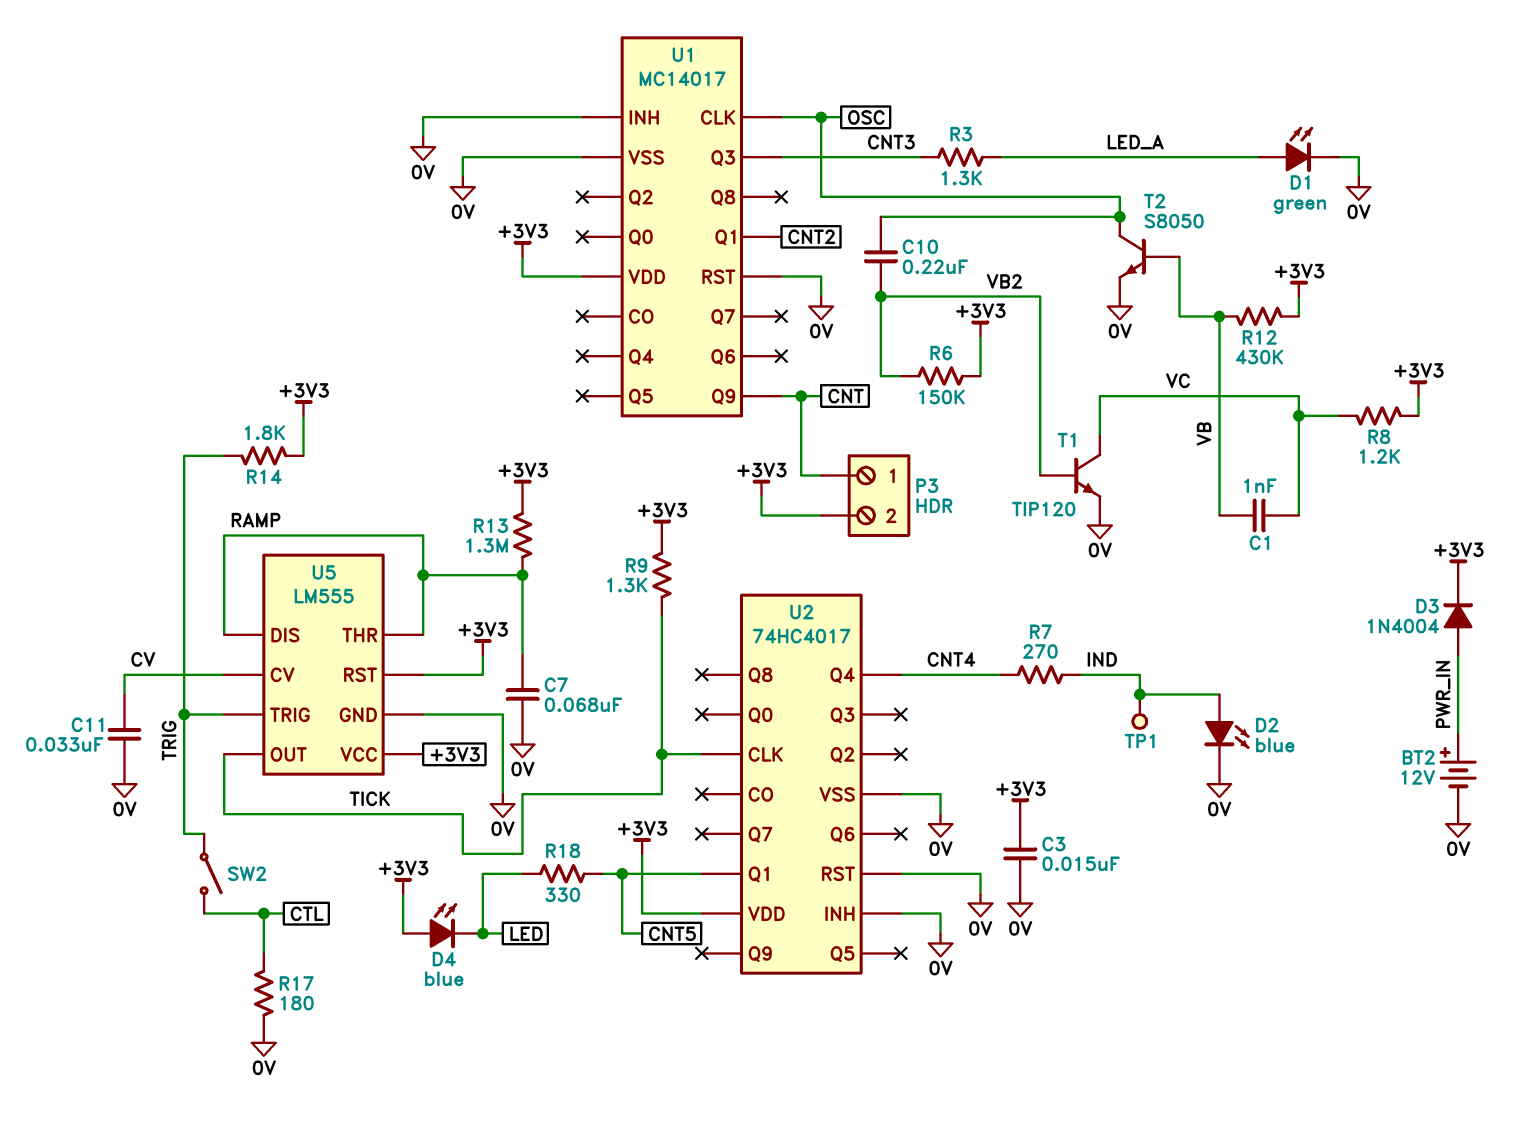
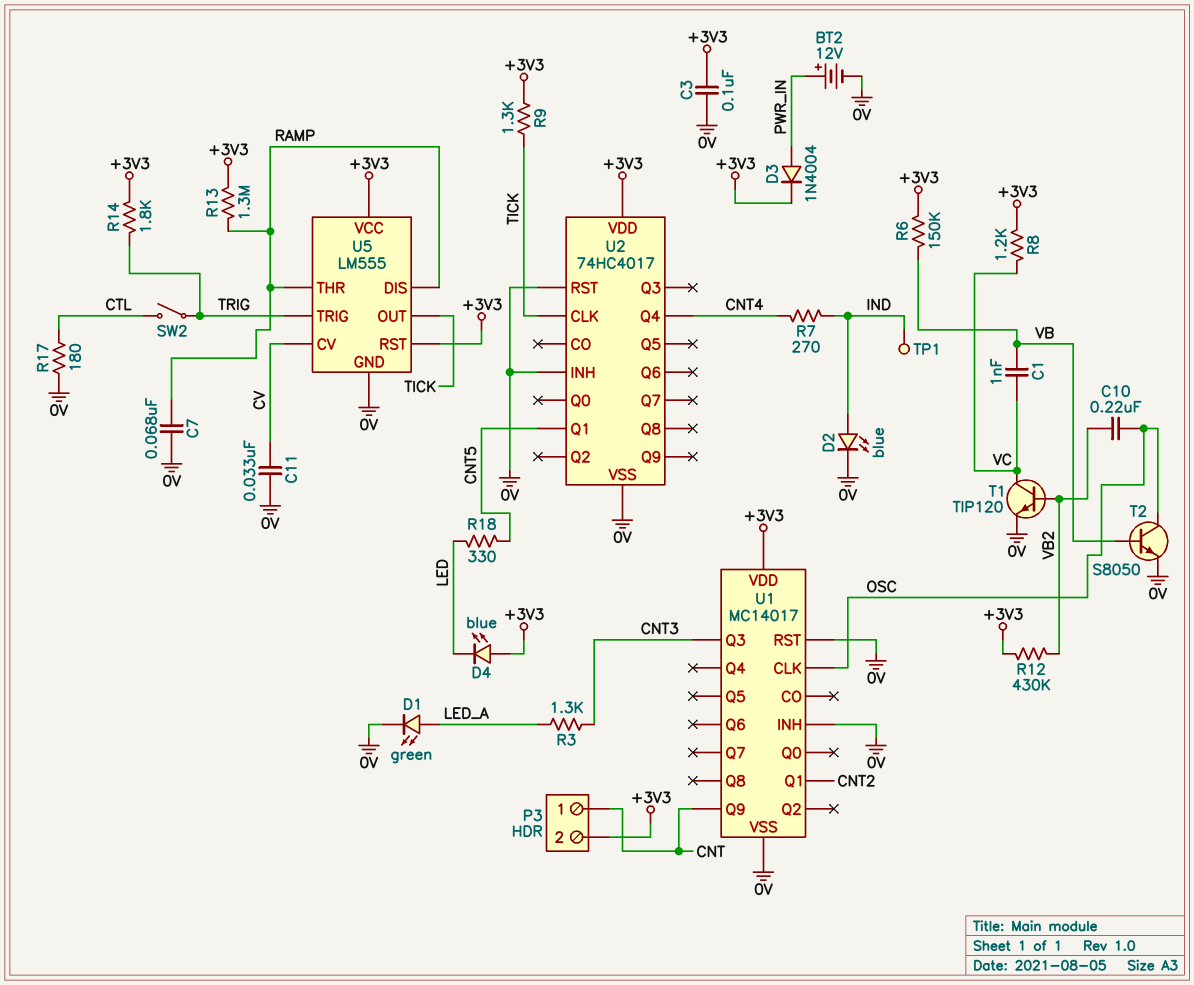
C3: 15nF (+3V3, 0V) -> 100nF (+3V3, 0V)
R6: 150k (+3V3, VB2) -> 150k (+3V3, VB)
R12: 430k (+3V3, VB) -> 430k (+3V3, VB2)

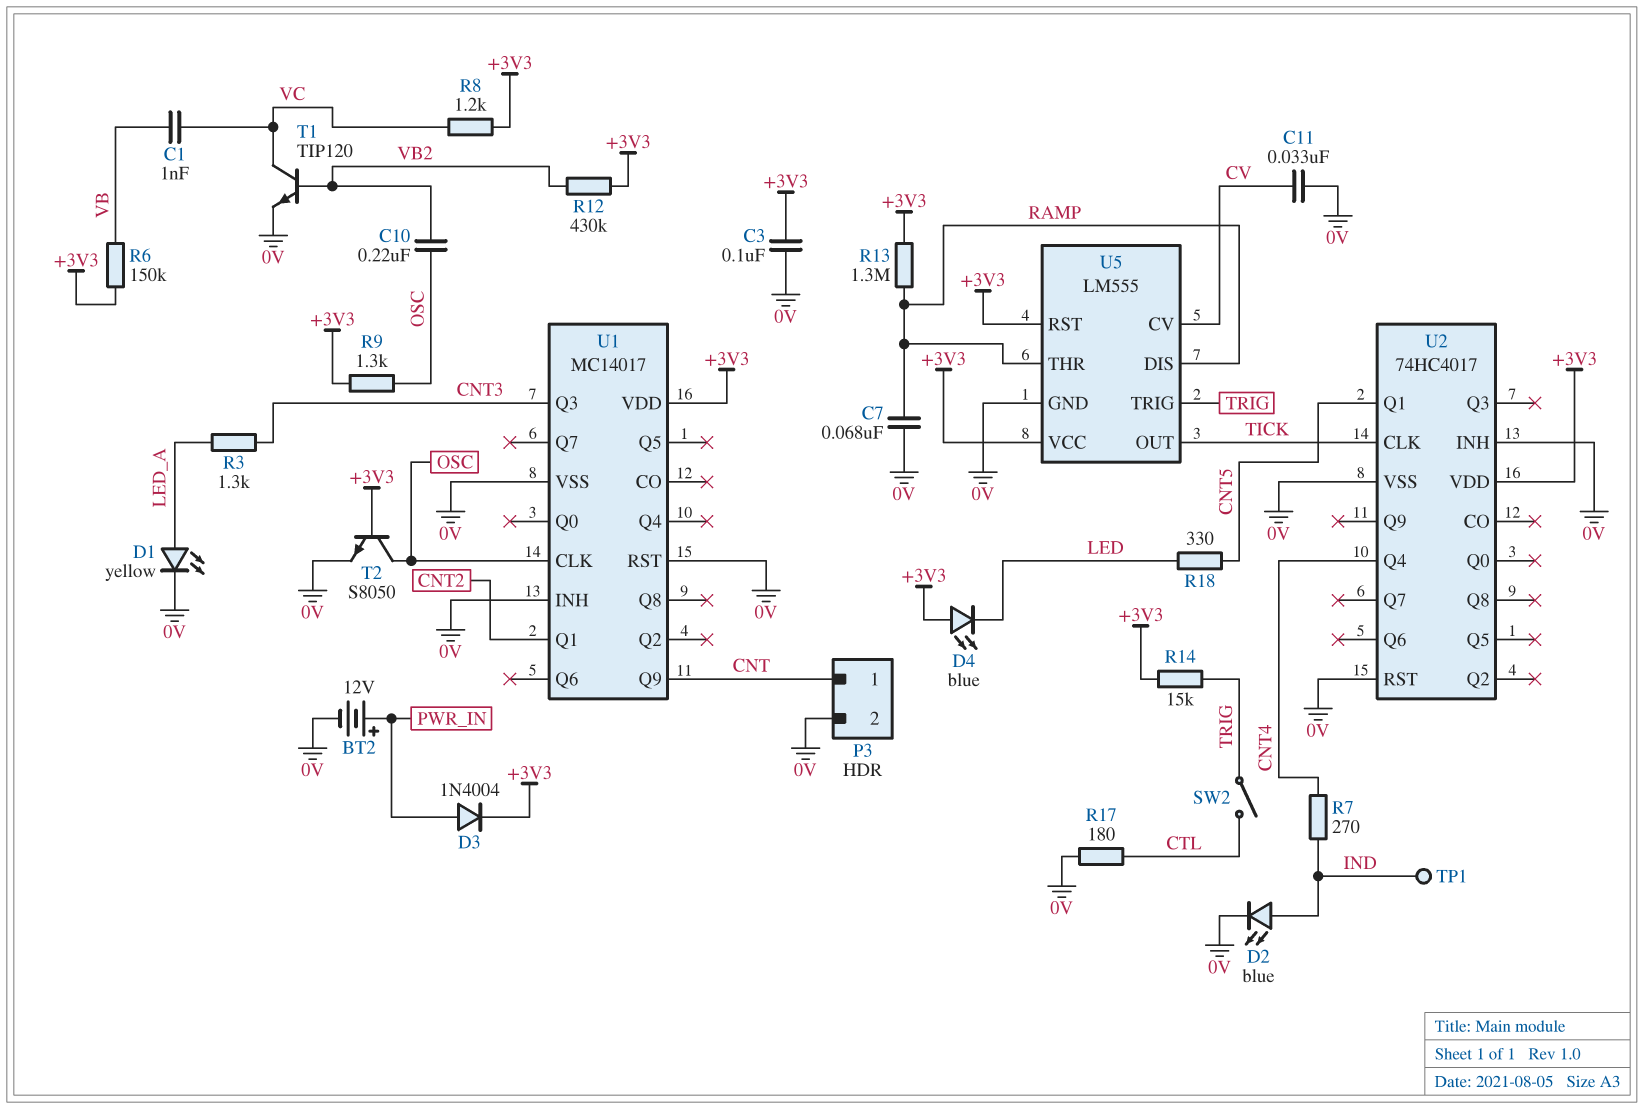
D1: LED green (A LED_A, K 0V) -> LED yellow (A LED_A, K 0V)
P3 pin 2: +3V3 -> 0V
R9: 1.3k (+3V3, TICK) -> 1.3k (+3V3, OSC)
R14: 1.8k (+3V3, TRIG) -> 15k (+3V3, TRIG)
T2: NPN S8050 (B VB, C OSC, E 0V) -> NPN S8050 (B +3V3, C OSC, E 0V)

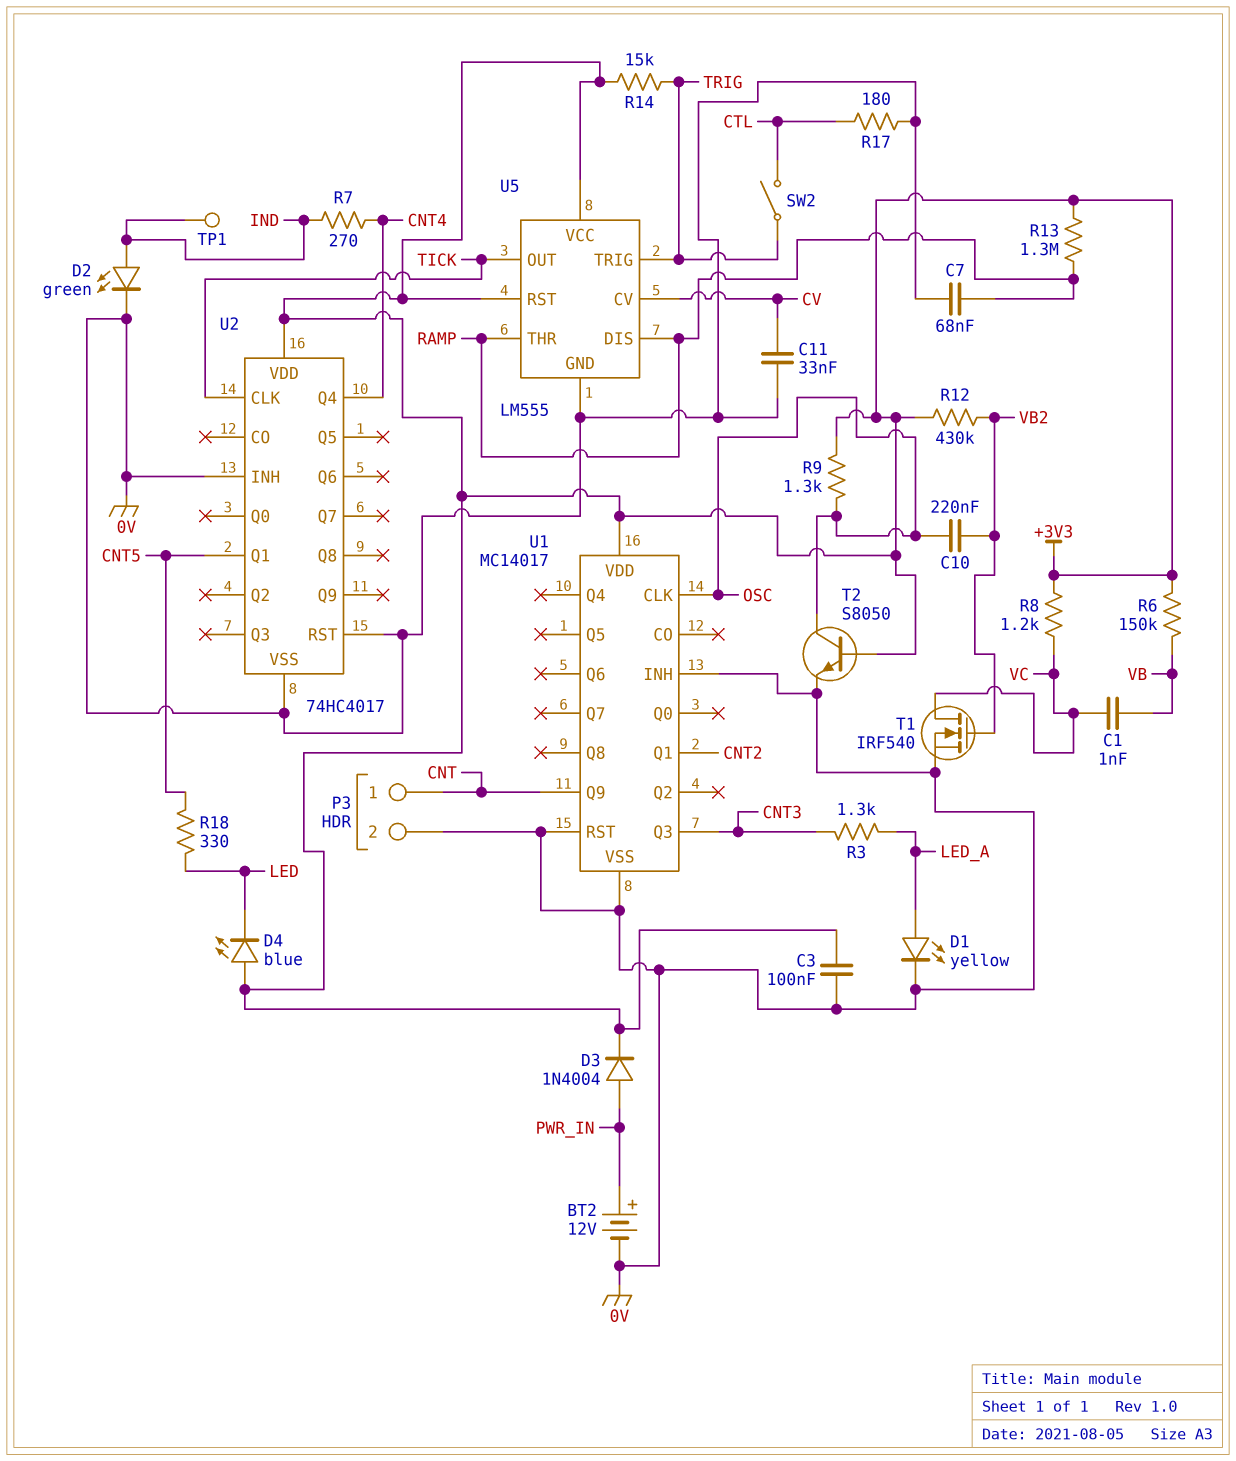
D2: LED blue (A IND, K 0V) -> LED green (A IND, K 0V)
T1: NPN TIP120 (B VB2, C VC, E 0V) -> NMOS IRF540 (G VB2, D VC, S 0V)

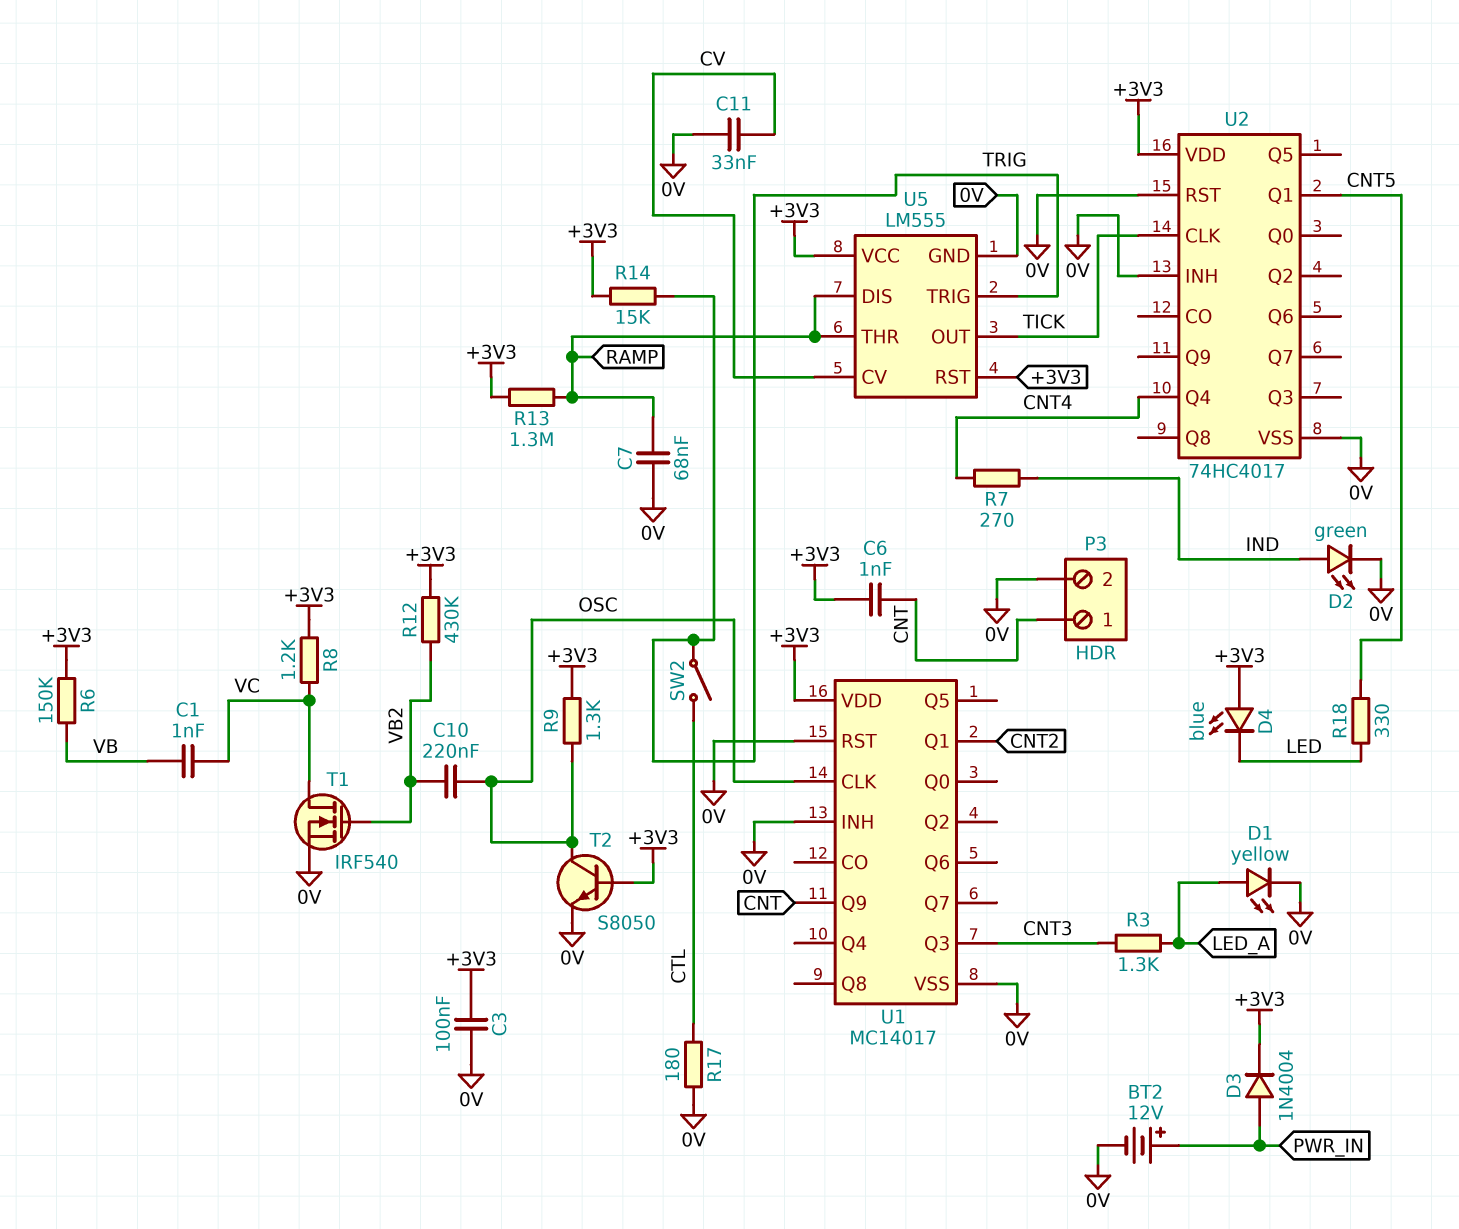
C6: none -> 1nF (+3V3, CNT)
TP1: test point (IND) -> none

